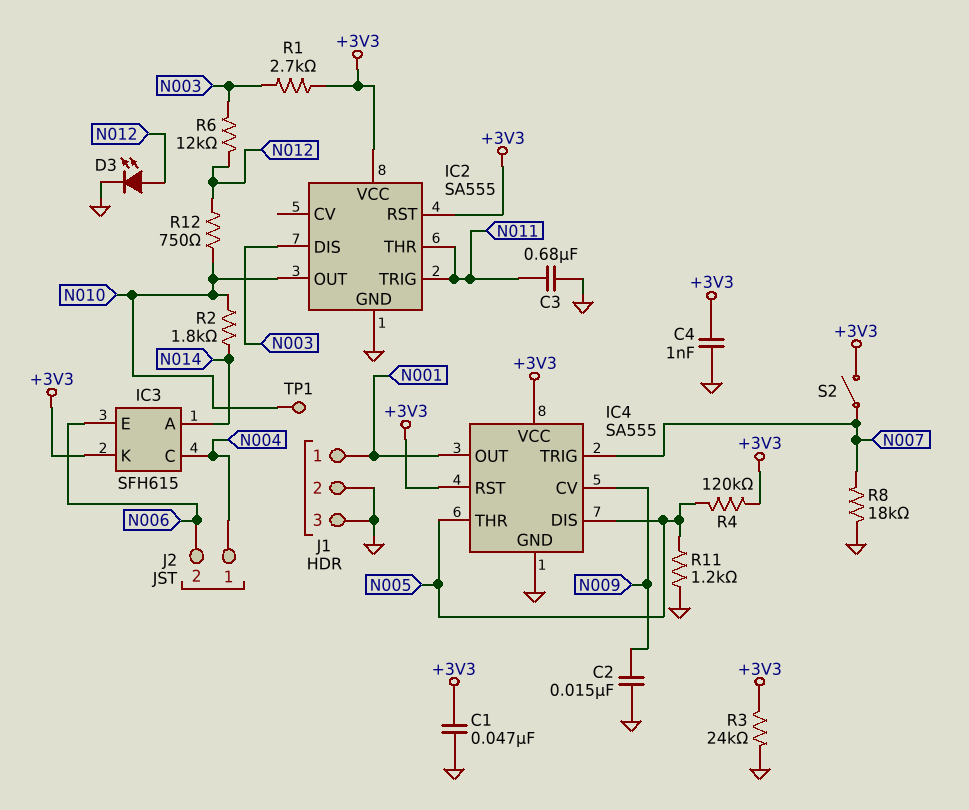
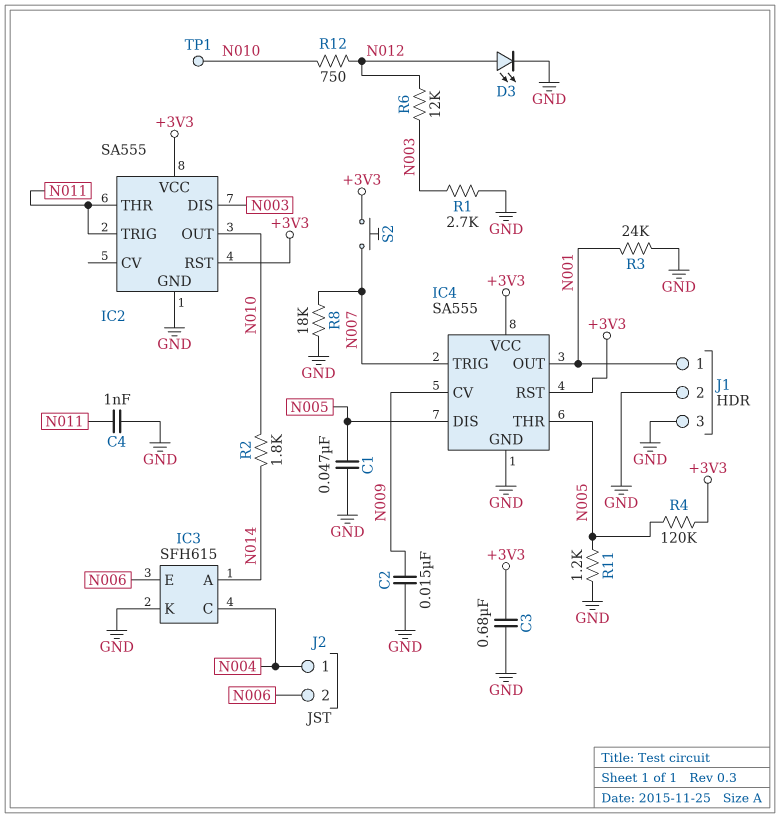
C1: 47nF (+3V3, GND) -> 47nF (GND, N005)
C3: 680nF (GND, N011) -> 680nF (+3V3, GND)
C4: 1nF (+3V3, GND) -> 1nF (GND, N011)
IC3 pin K: +3V3 -> GND
R1: 2.7k (+3V3, N003) -> 2.7k (GND, N003)
R3: 24k (+3V3, GND) -> 24k (GND, N001)
S2: switch (+3V3, N007) -> button (+3V3, N007)

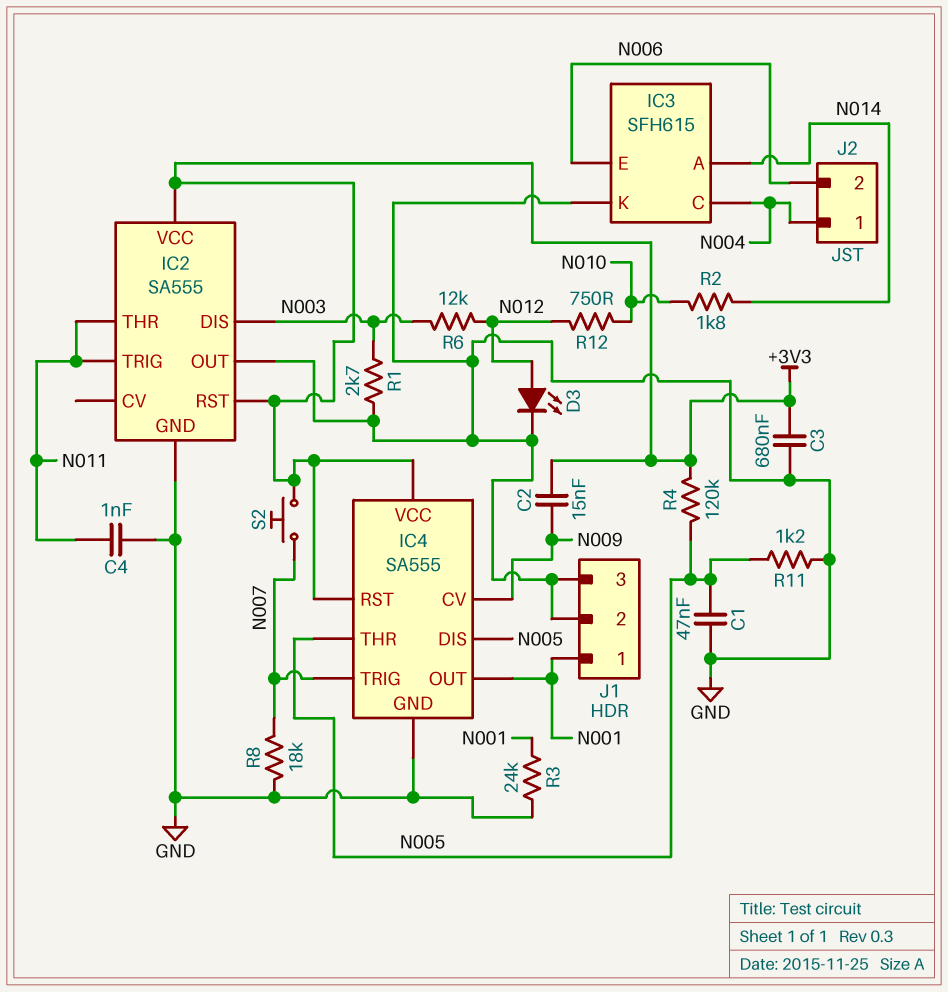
C2: 15nF (GND, N009) -> 15nF (+3V3, N009)
IC2 pin OUT: N010 -> GND
TP1: test point (N010) -> none

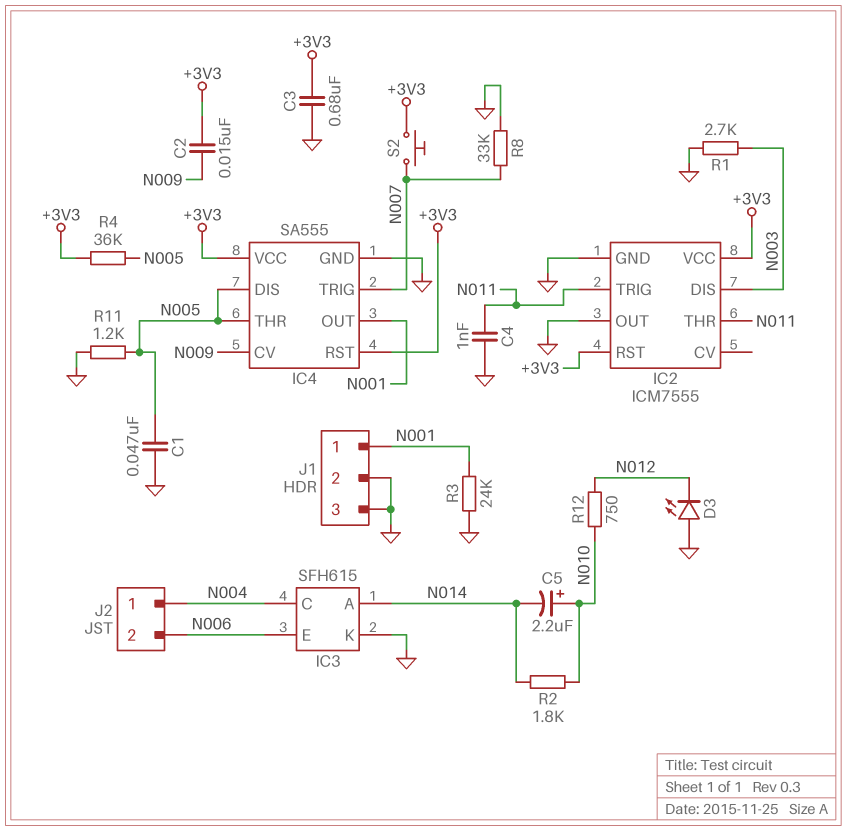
C5: none -> 2.2uF (plus N010, minus N014)
D3: LED (A N012, K GND) -> LED (A GND, K N012)
IC2: SA555 -> ICM7555
R4: 120k (+3V3, N005) -> 36k (+3V3, N005)
R6: 12k (N003, N012) -> none
R8: 18k (GND, N007) -> 33k (GND, N007)

